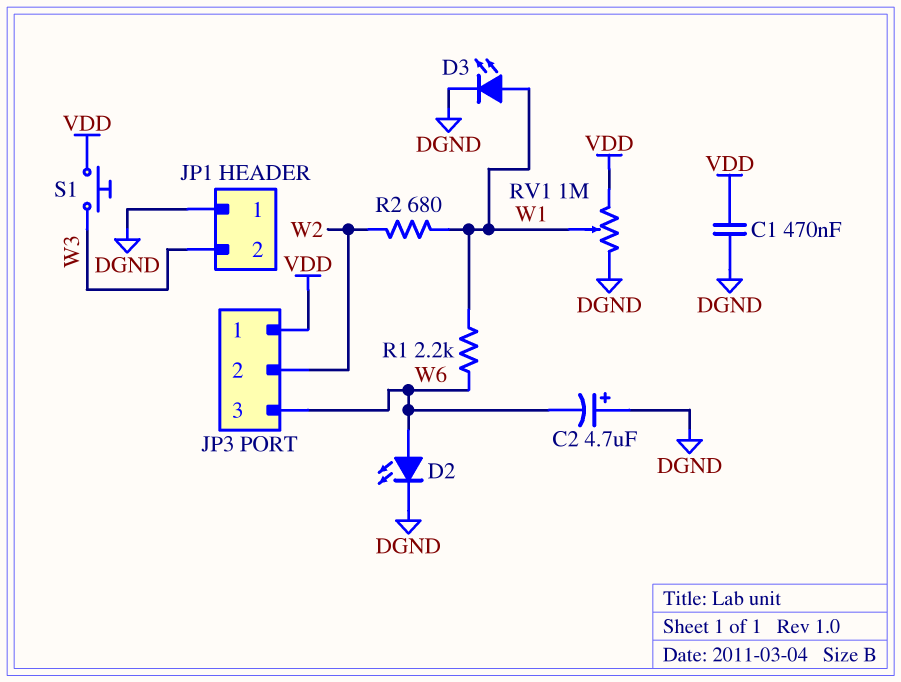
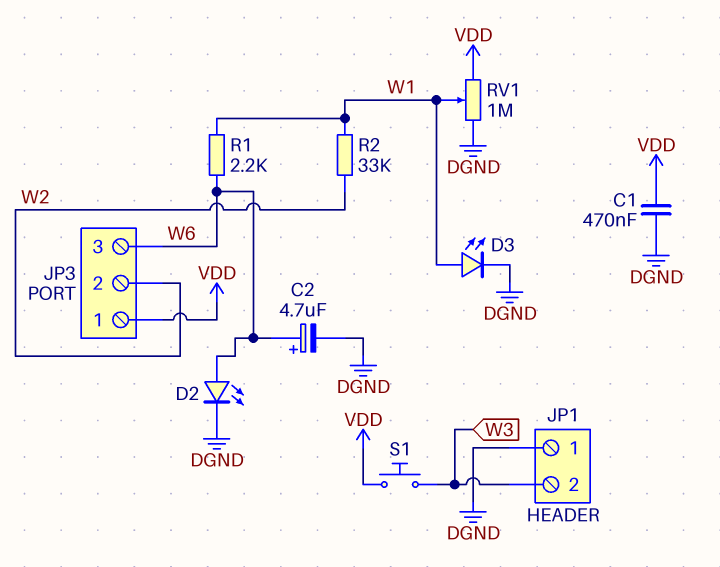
C2: 4.7uF (plus DGND, minus W6) -> 4.7uF (plus W6, minus DGND)
R2: 680 (W1, W2) -> 33k (W1, W2)

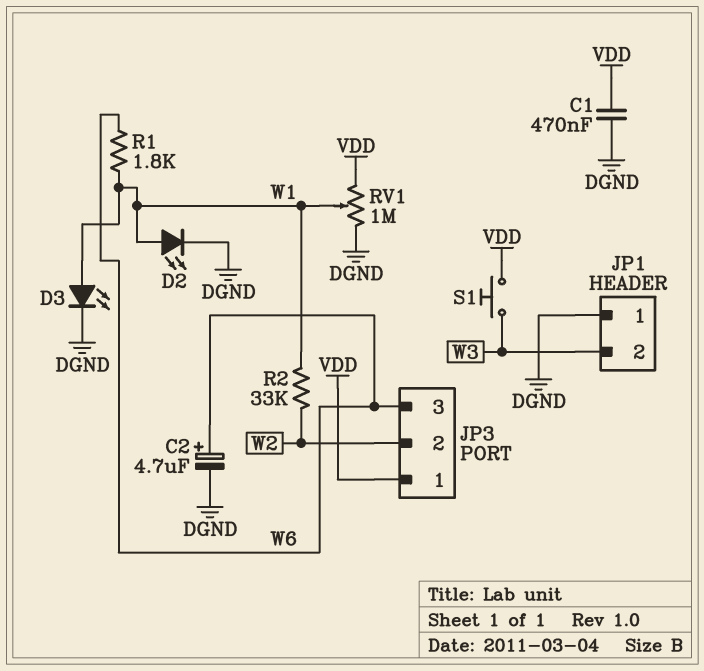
D2: LED (A W6, K DGND) -> LED (A W1, K DGND)
R1: 2.2k (W1, W6) -> 1.8k (W1, W6)

